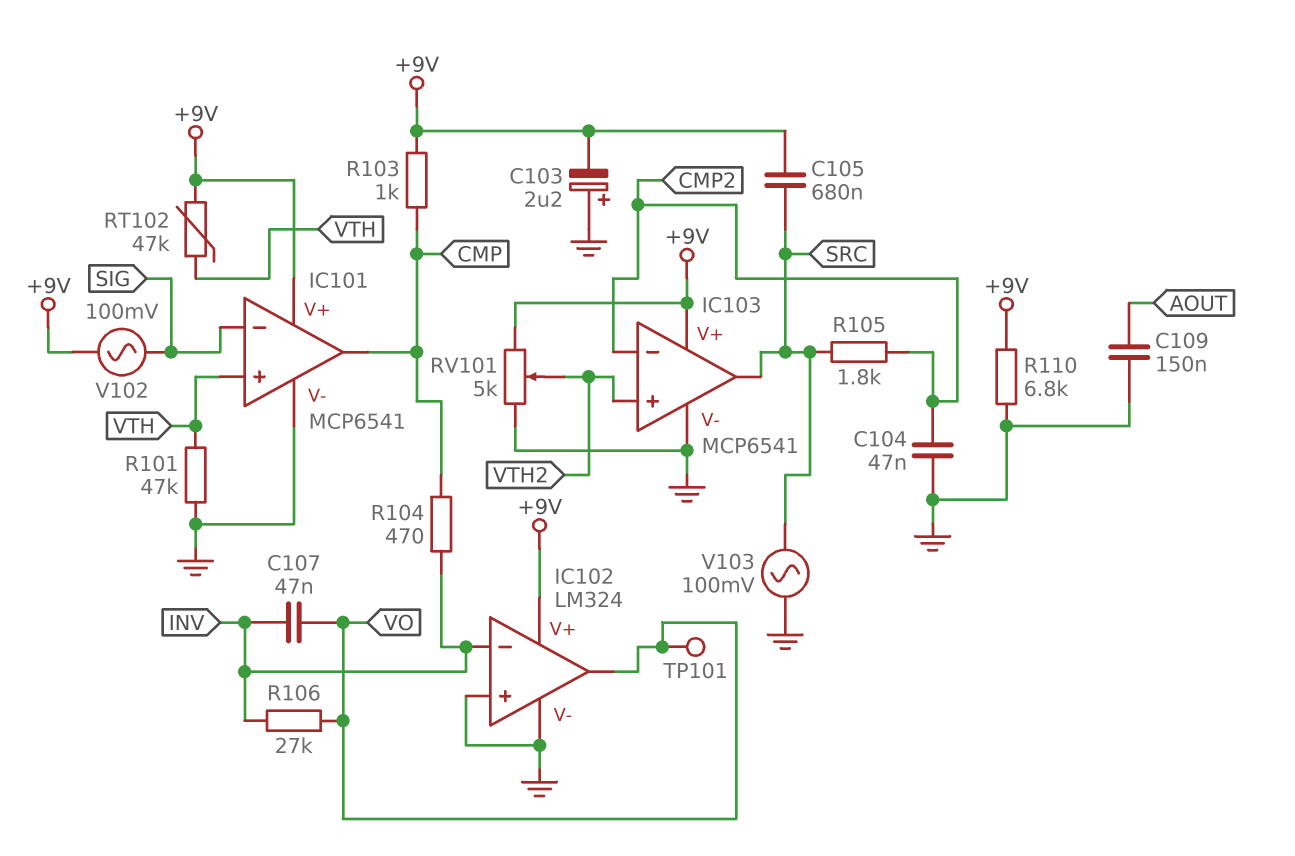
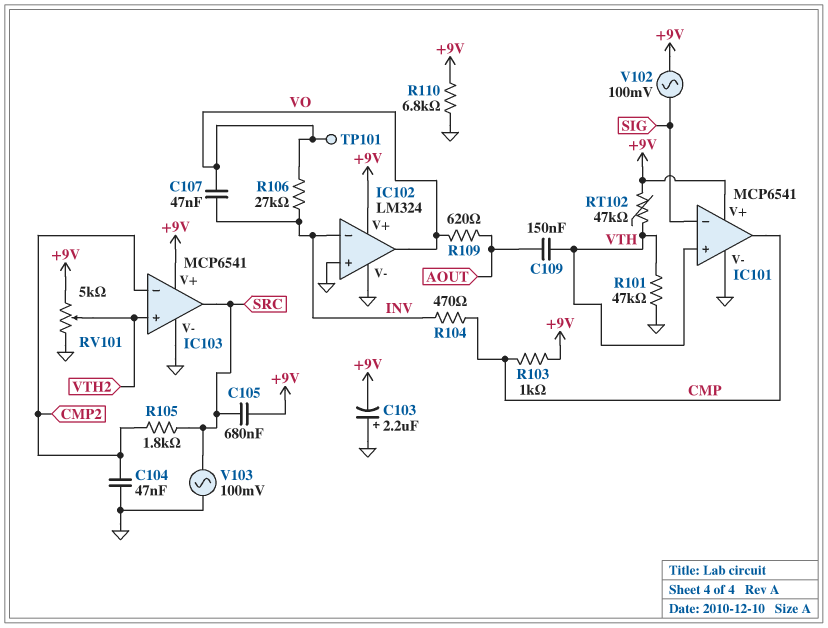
C109: 150nF (AOUT, GND) -> 150nF (AOUT, VTH)
R109: none -> 620 (AOUT, VO)

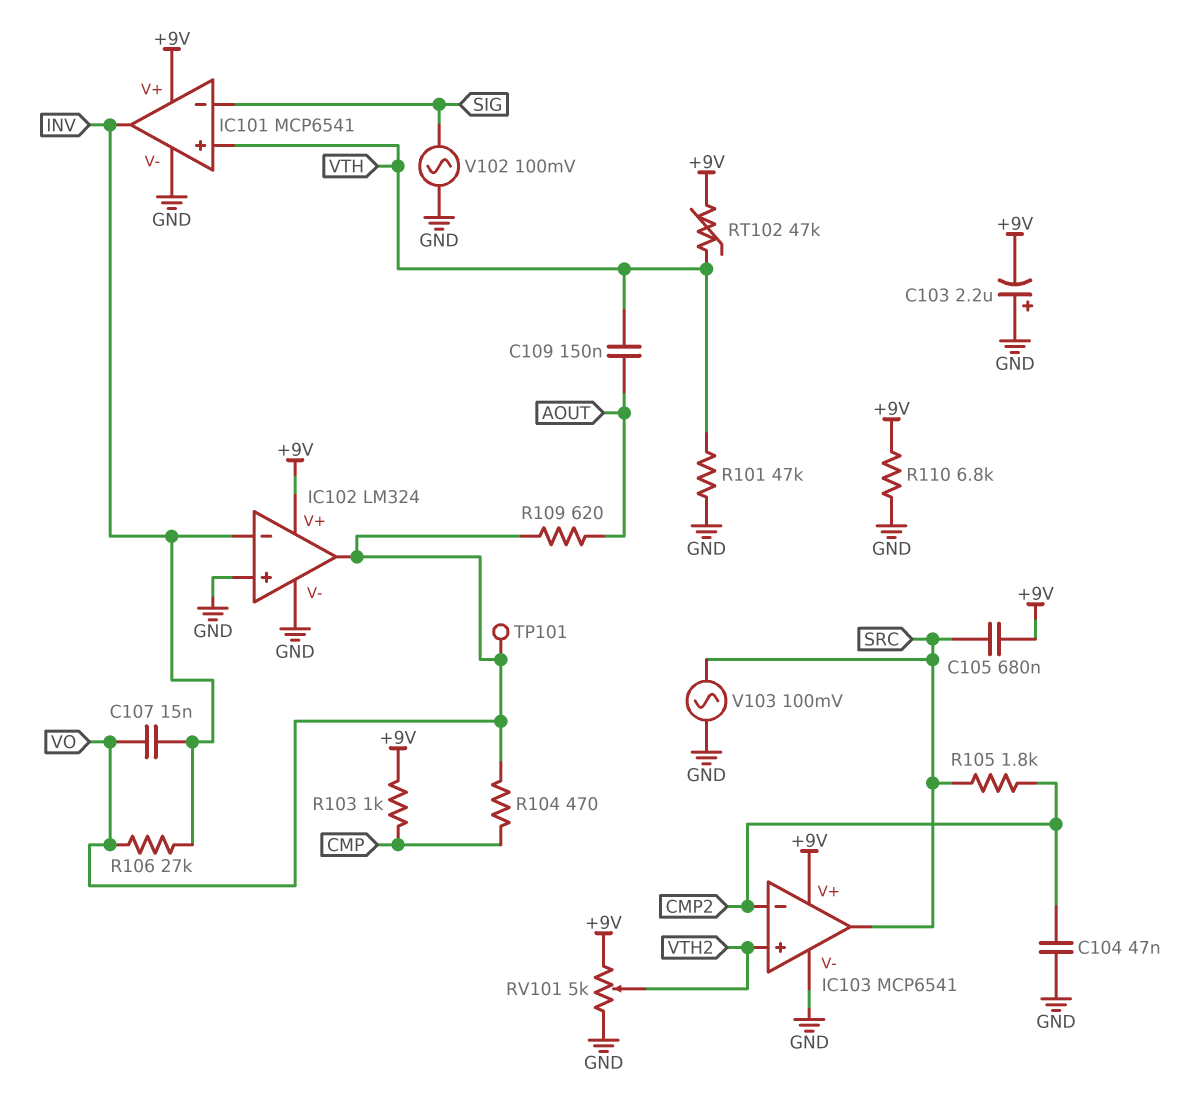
C107: 47nF (INV, VO) -> 15nF (INV, VO)
IC101 pin out: CMP -> INV
R104: 470 (CMP, INV) -> 470 (CMP, VO)
V102: AC 100mV (+9V, SIG) -> AC 100mV (GND, SIG)

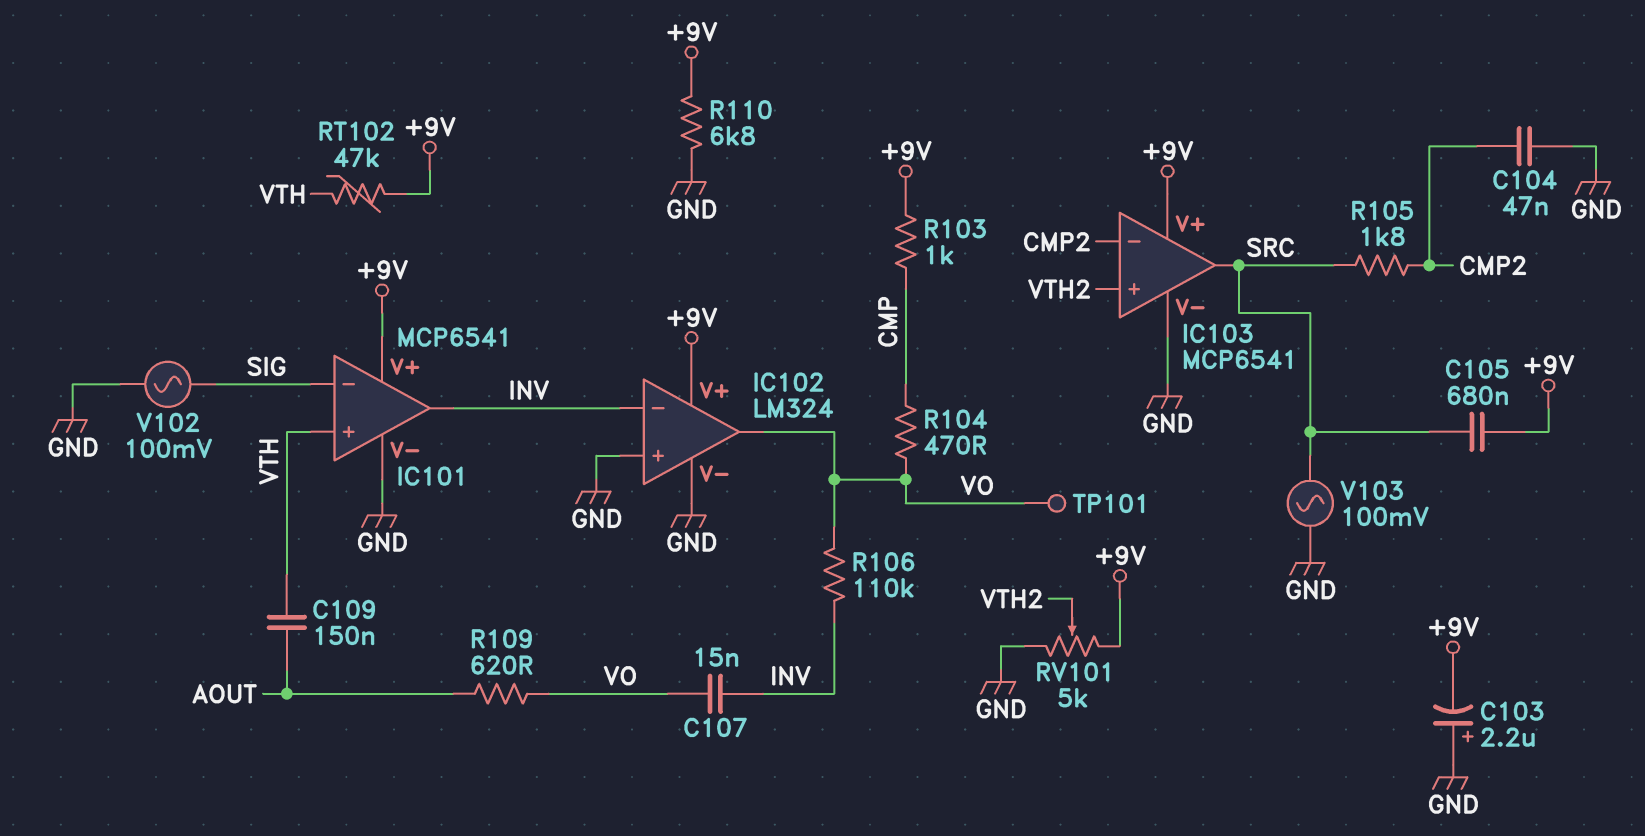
R101: 47k (GND, VTH) -> none
R106: 27k (INV, VO) -> 110k (INV, VO)

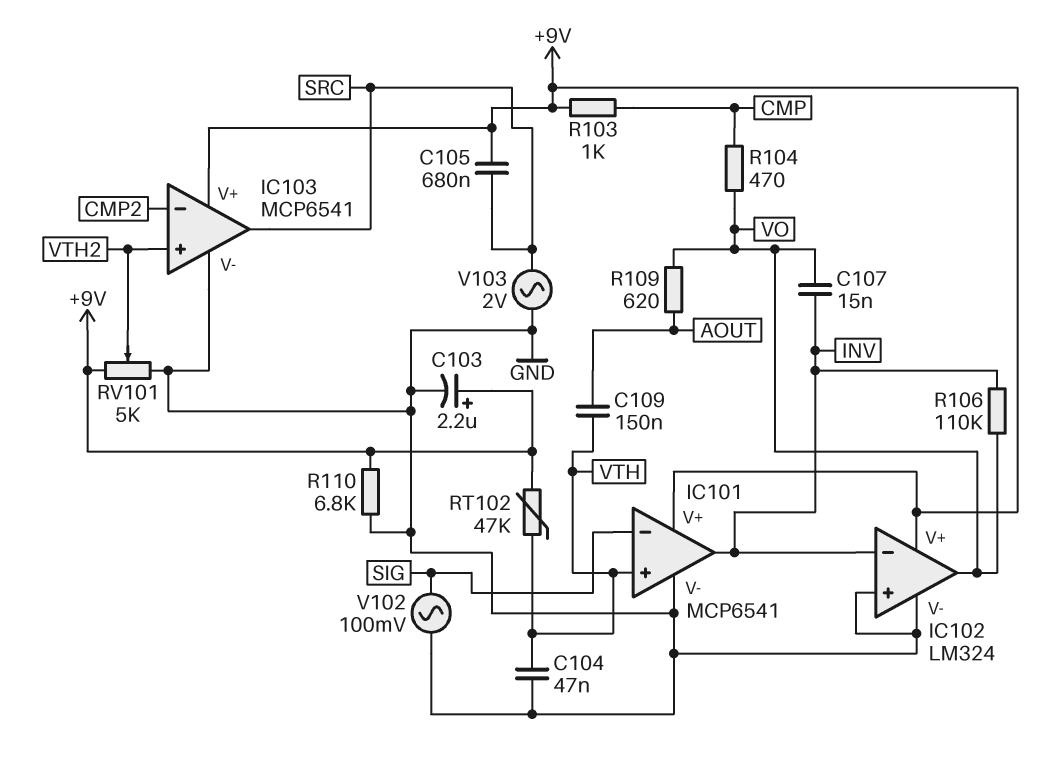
C103: 2.2uF (plus GND, minus +9V) -> 2.2uF (plus +9V, minus GND)
C104: 47nF (CMP2, GND) -> 47nF (GND, VTH)
R105: 1.8k (CMP2, SRC) -> none
TP101: test point (VO) -> none
V103: AC 100mV (GND, SRC) -> AC 2V (GND, SRC)

